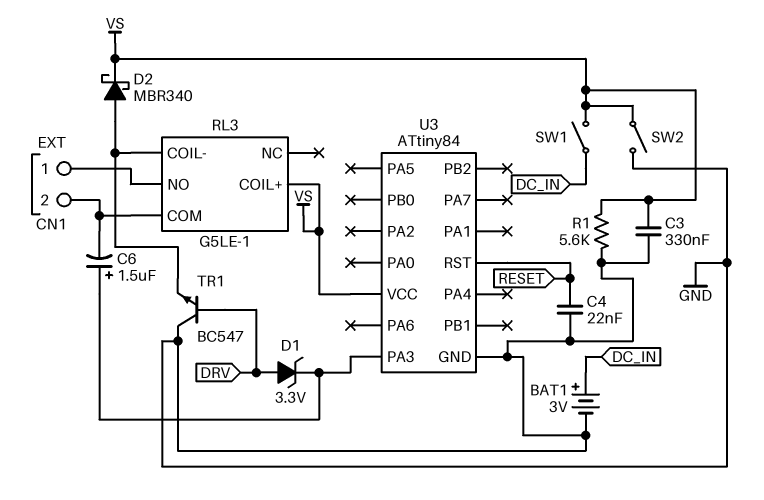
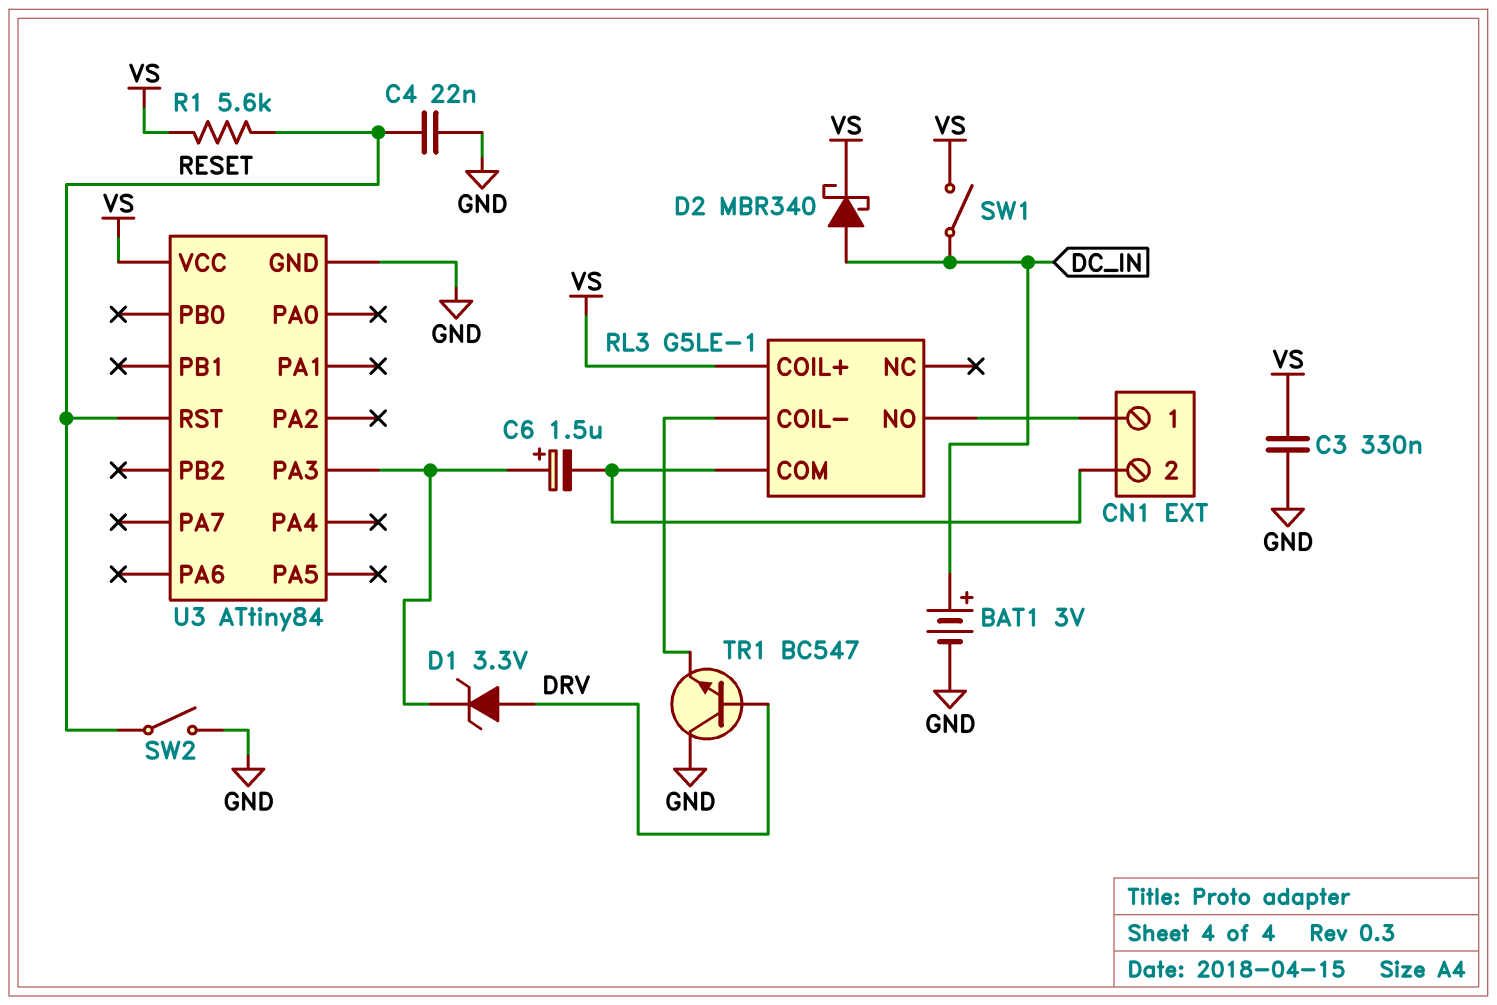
D2: schottky MBR340 (A RL3/COIL-, K VS) -> schottky MBR340 (A DC_IN, K VS)
R1: 5.6k (GND, VS) -> 5.6k (RESET, VS)
SW2: switch (GND, VS) -> switch (GND, RESET)

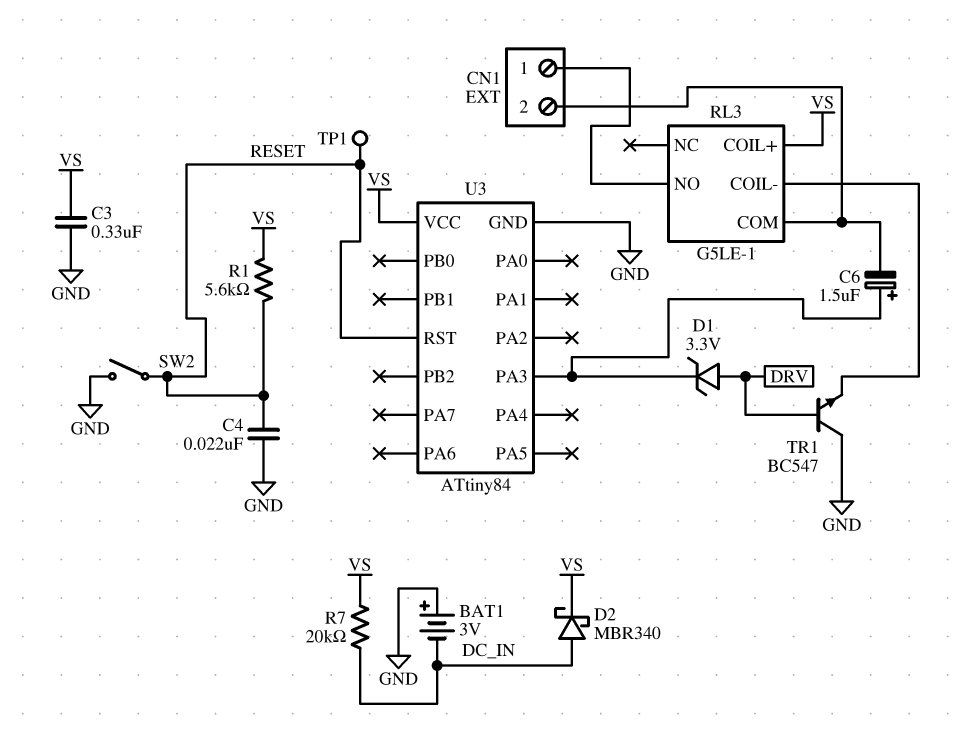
BAT1: 3V (plus DC_IN, minus GND) -> 3V (plus GND, minus DC_IN)
R7: none -> 20k (DC_IN, VS)
SW1: switch (DC_IN, VS) -> none
TP1: none -> test point (RESET)

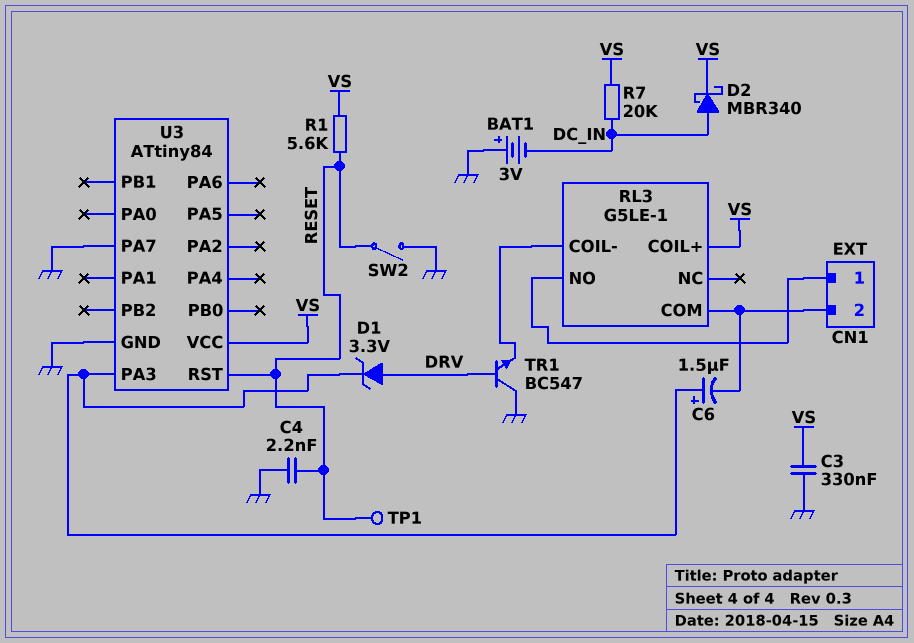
C4: 22nF (GND, RESET) -> 2.2nF (GND, RESET)
U3 pin PA7: none -> GND

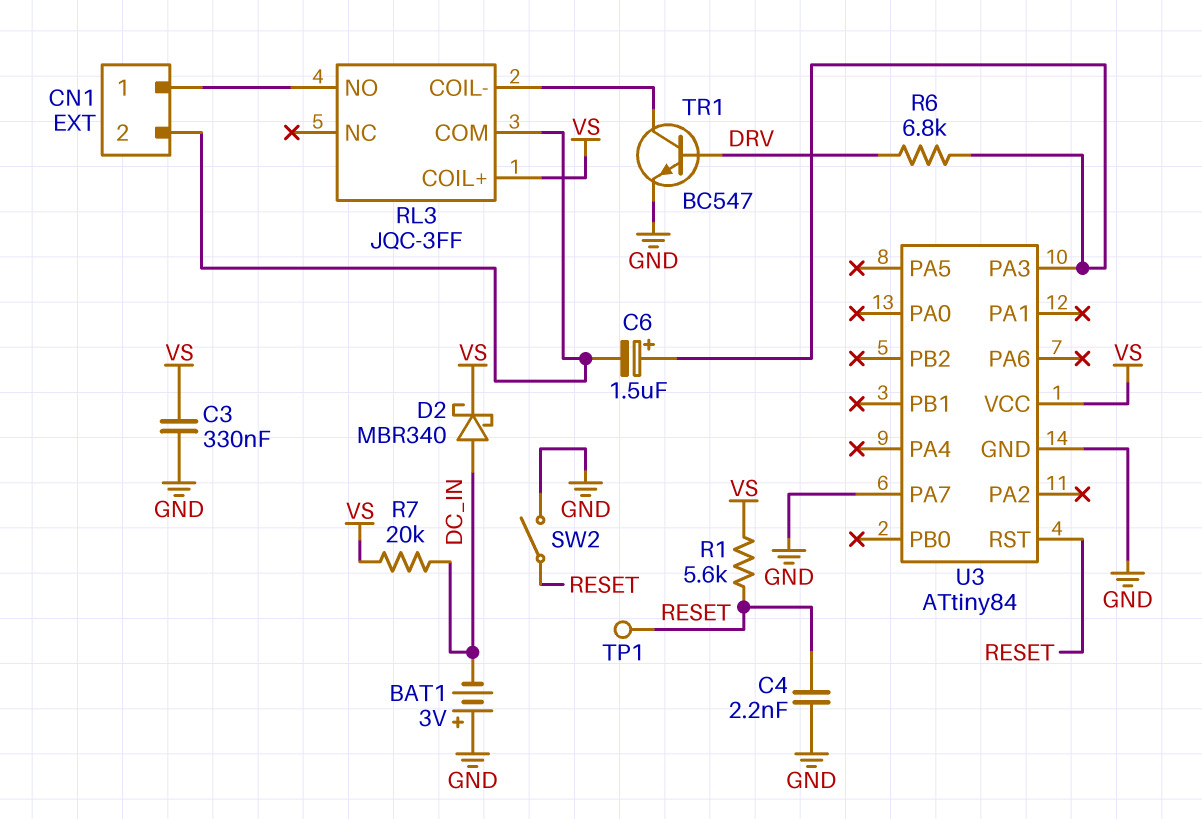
D1: zener 3.3V (A DRV, K U3/PA3) -> none
R6: none -> 6.8k (DRV, U3/PA3)
RL3: G5LE-1 -> JQC-3FF
TR1: NPN BC547 (B DRV, C GND, E RL3/COIL-) -> NPN BC547 (B DRV, C RL3/COIL-, E GND)

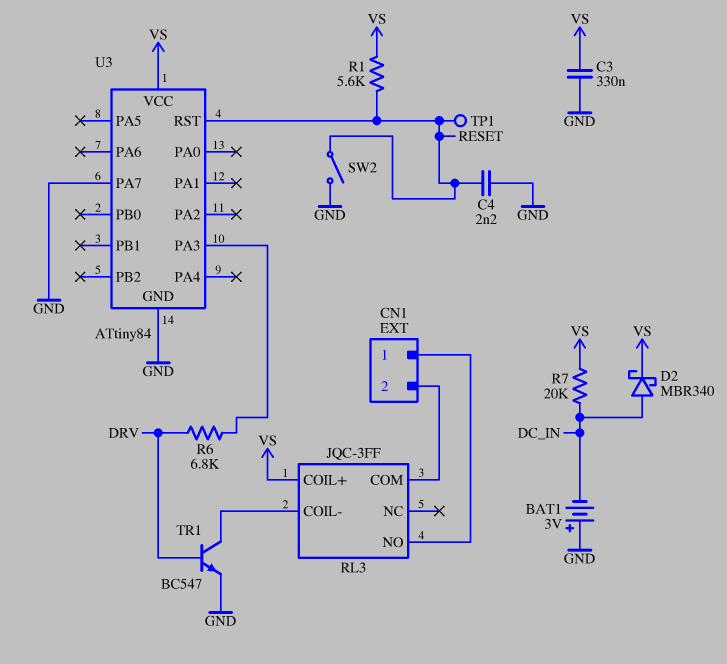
C6: 1.5uF (plus U3/PA3, minus CN1/2) -> none

